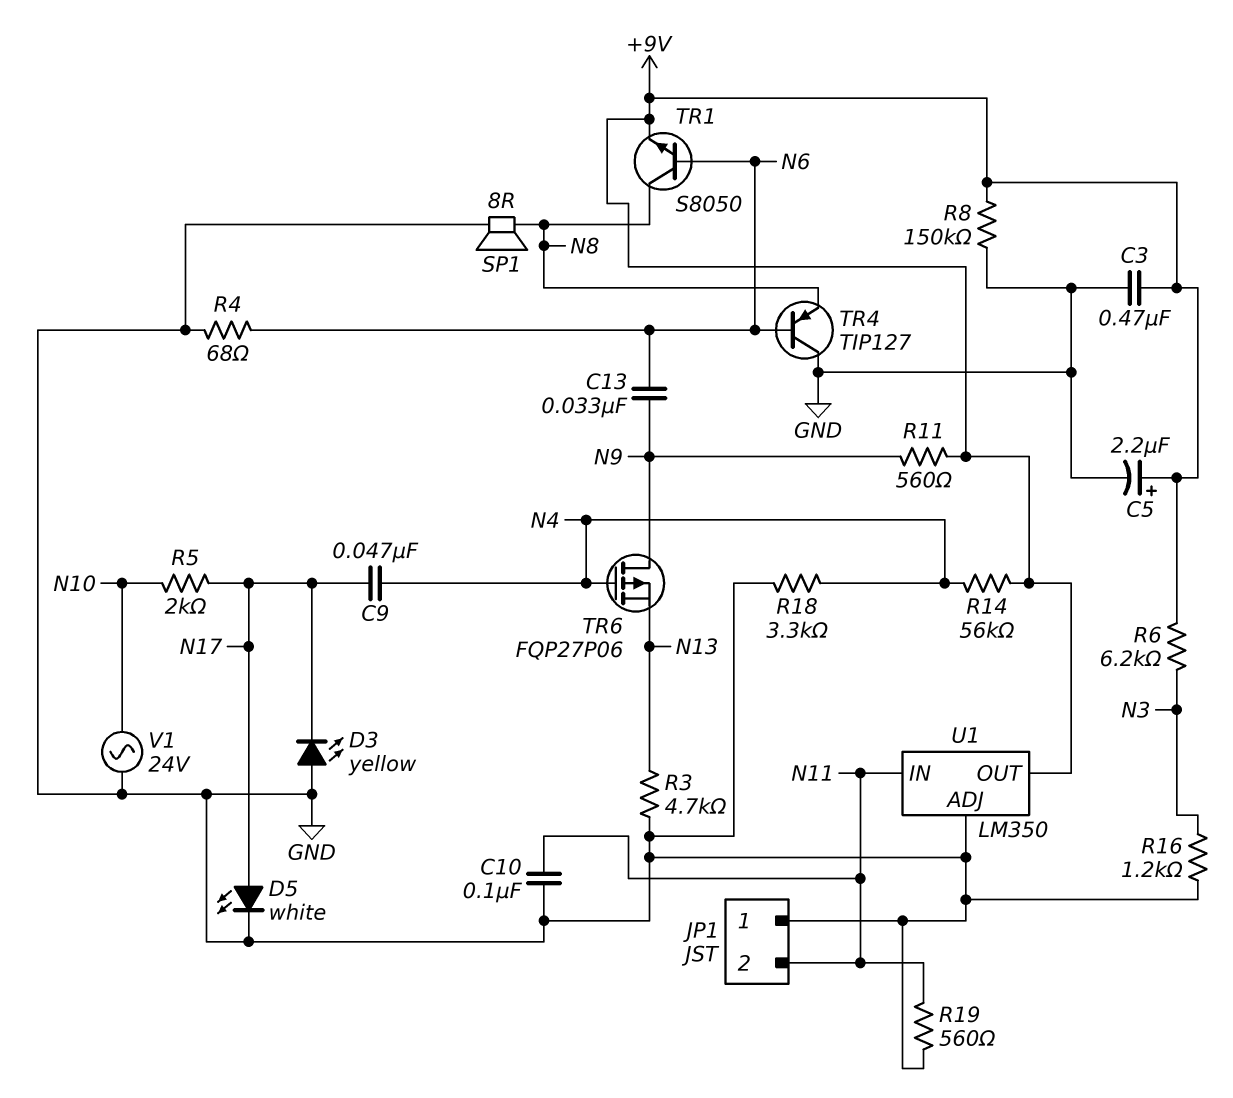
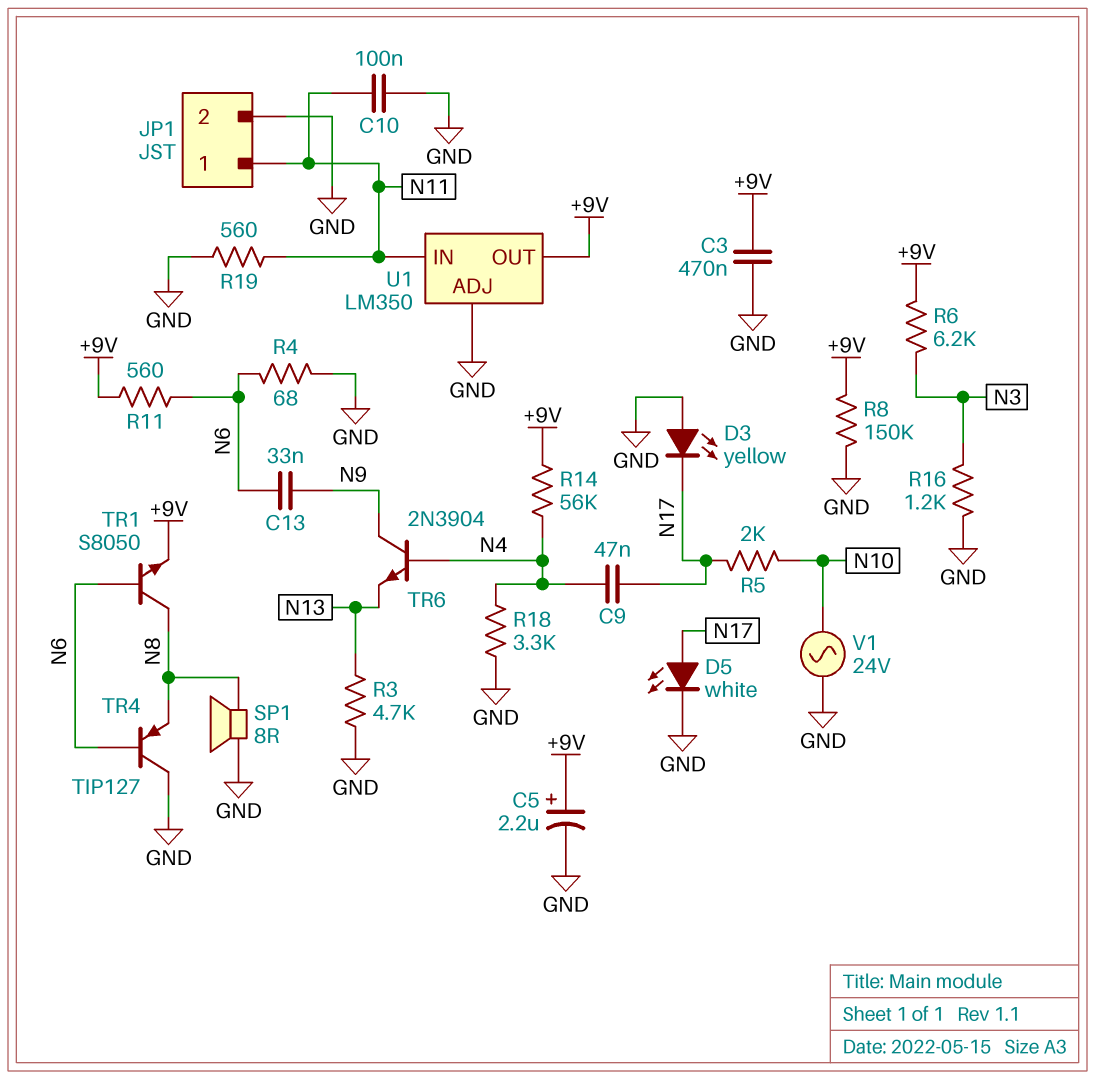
JP1 pin 1: GND -> N11
JP1 pin 2: N11 -> GND
R11: 560 (+9V, N9) -> 560 (+9V, N6)
TR6: PMOS FQP27P06 (G N4, D N9, S N13) -> NPN 2N3904 (B N4, C N9, E N13)

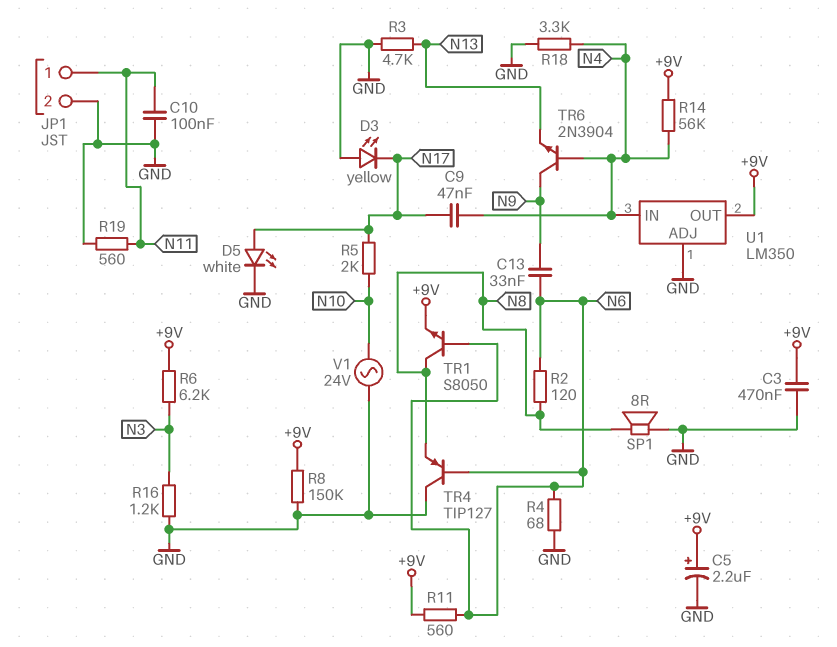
R2: none -> 120 (N6, N8)
U1 pin IN: N11 -> N4

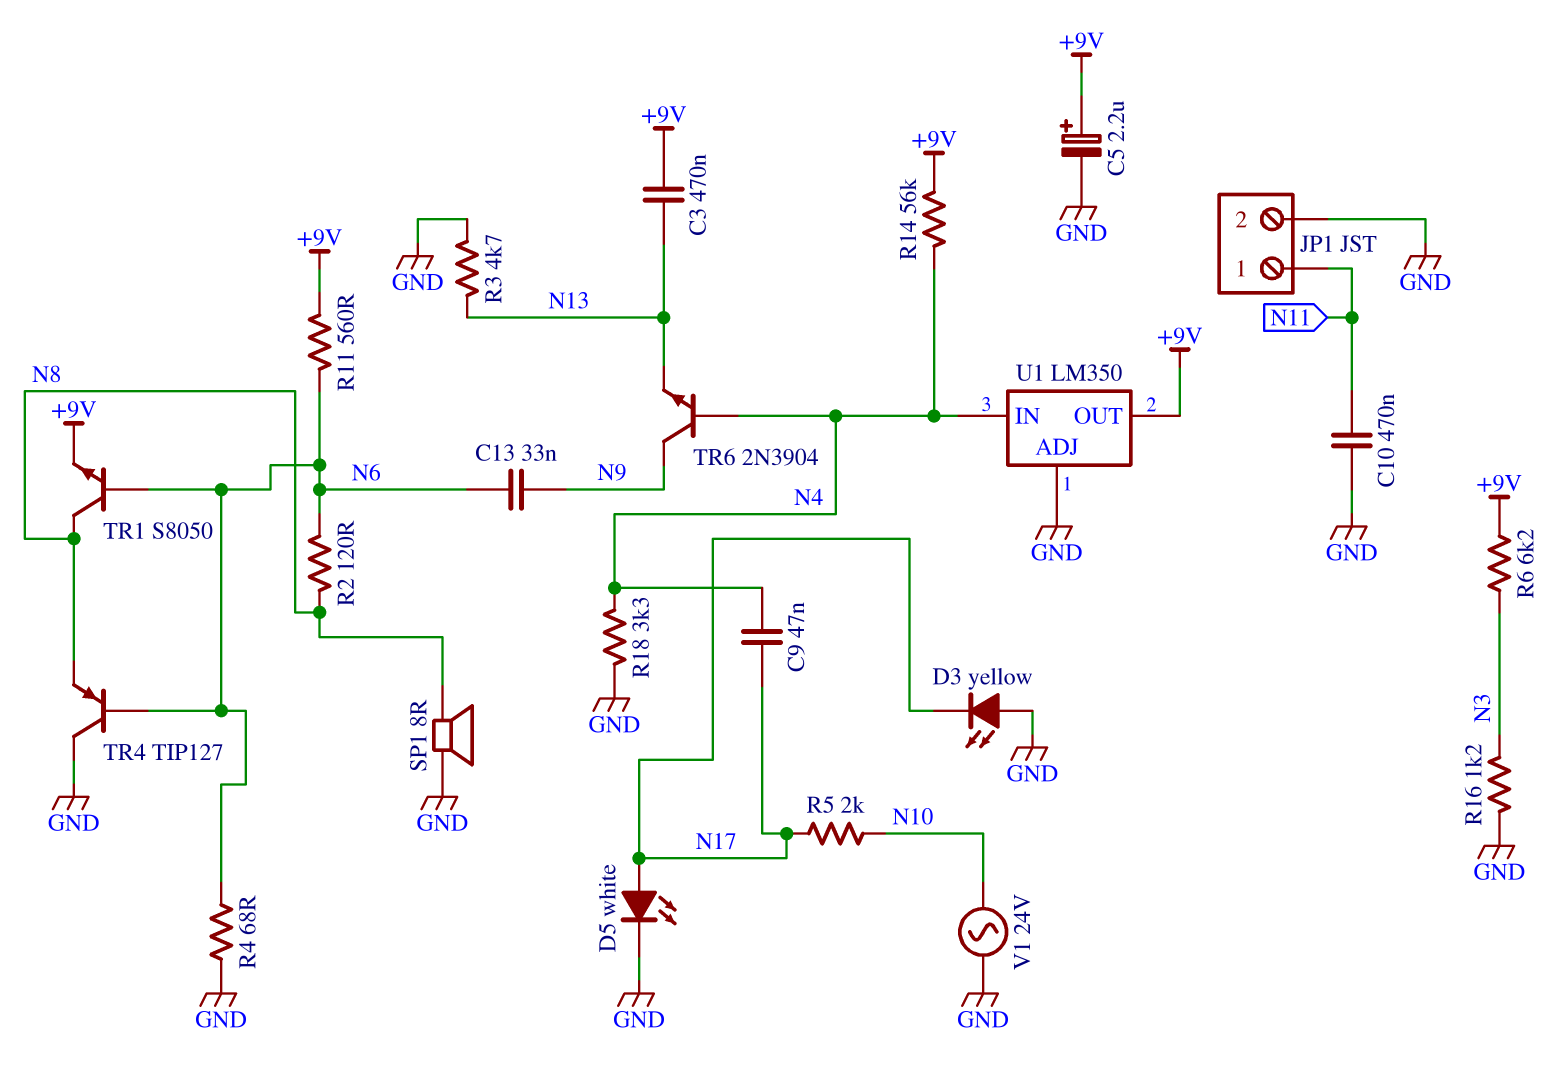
C3: 470nF (+9V, GND) -> 470nF (+9V, N13)
C10: 100nF (GND, N11) -> 470nF (GND, N11)
R8: 150k (+9V, GND) -> none
R19: 560 (GND, N11) -> none

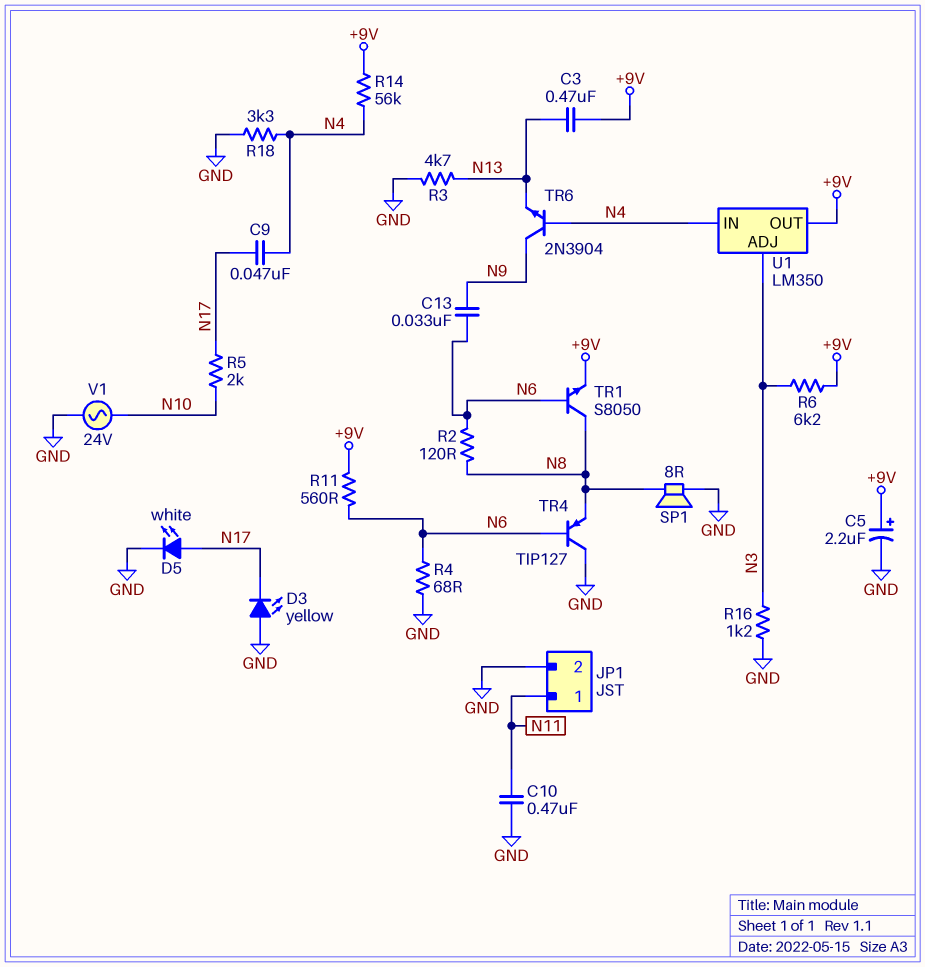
U1 pin ADJ: GND -> N3

